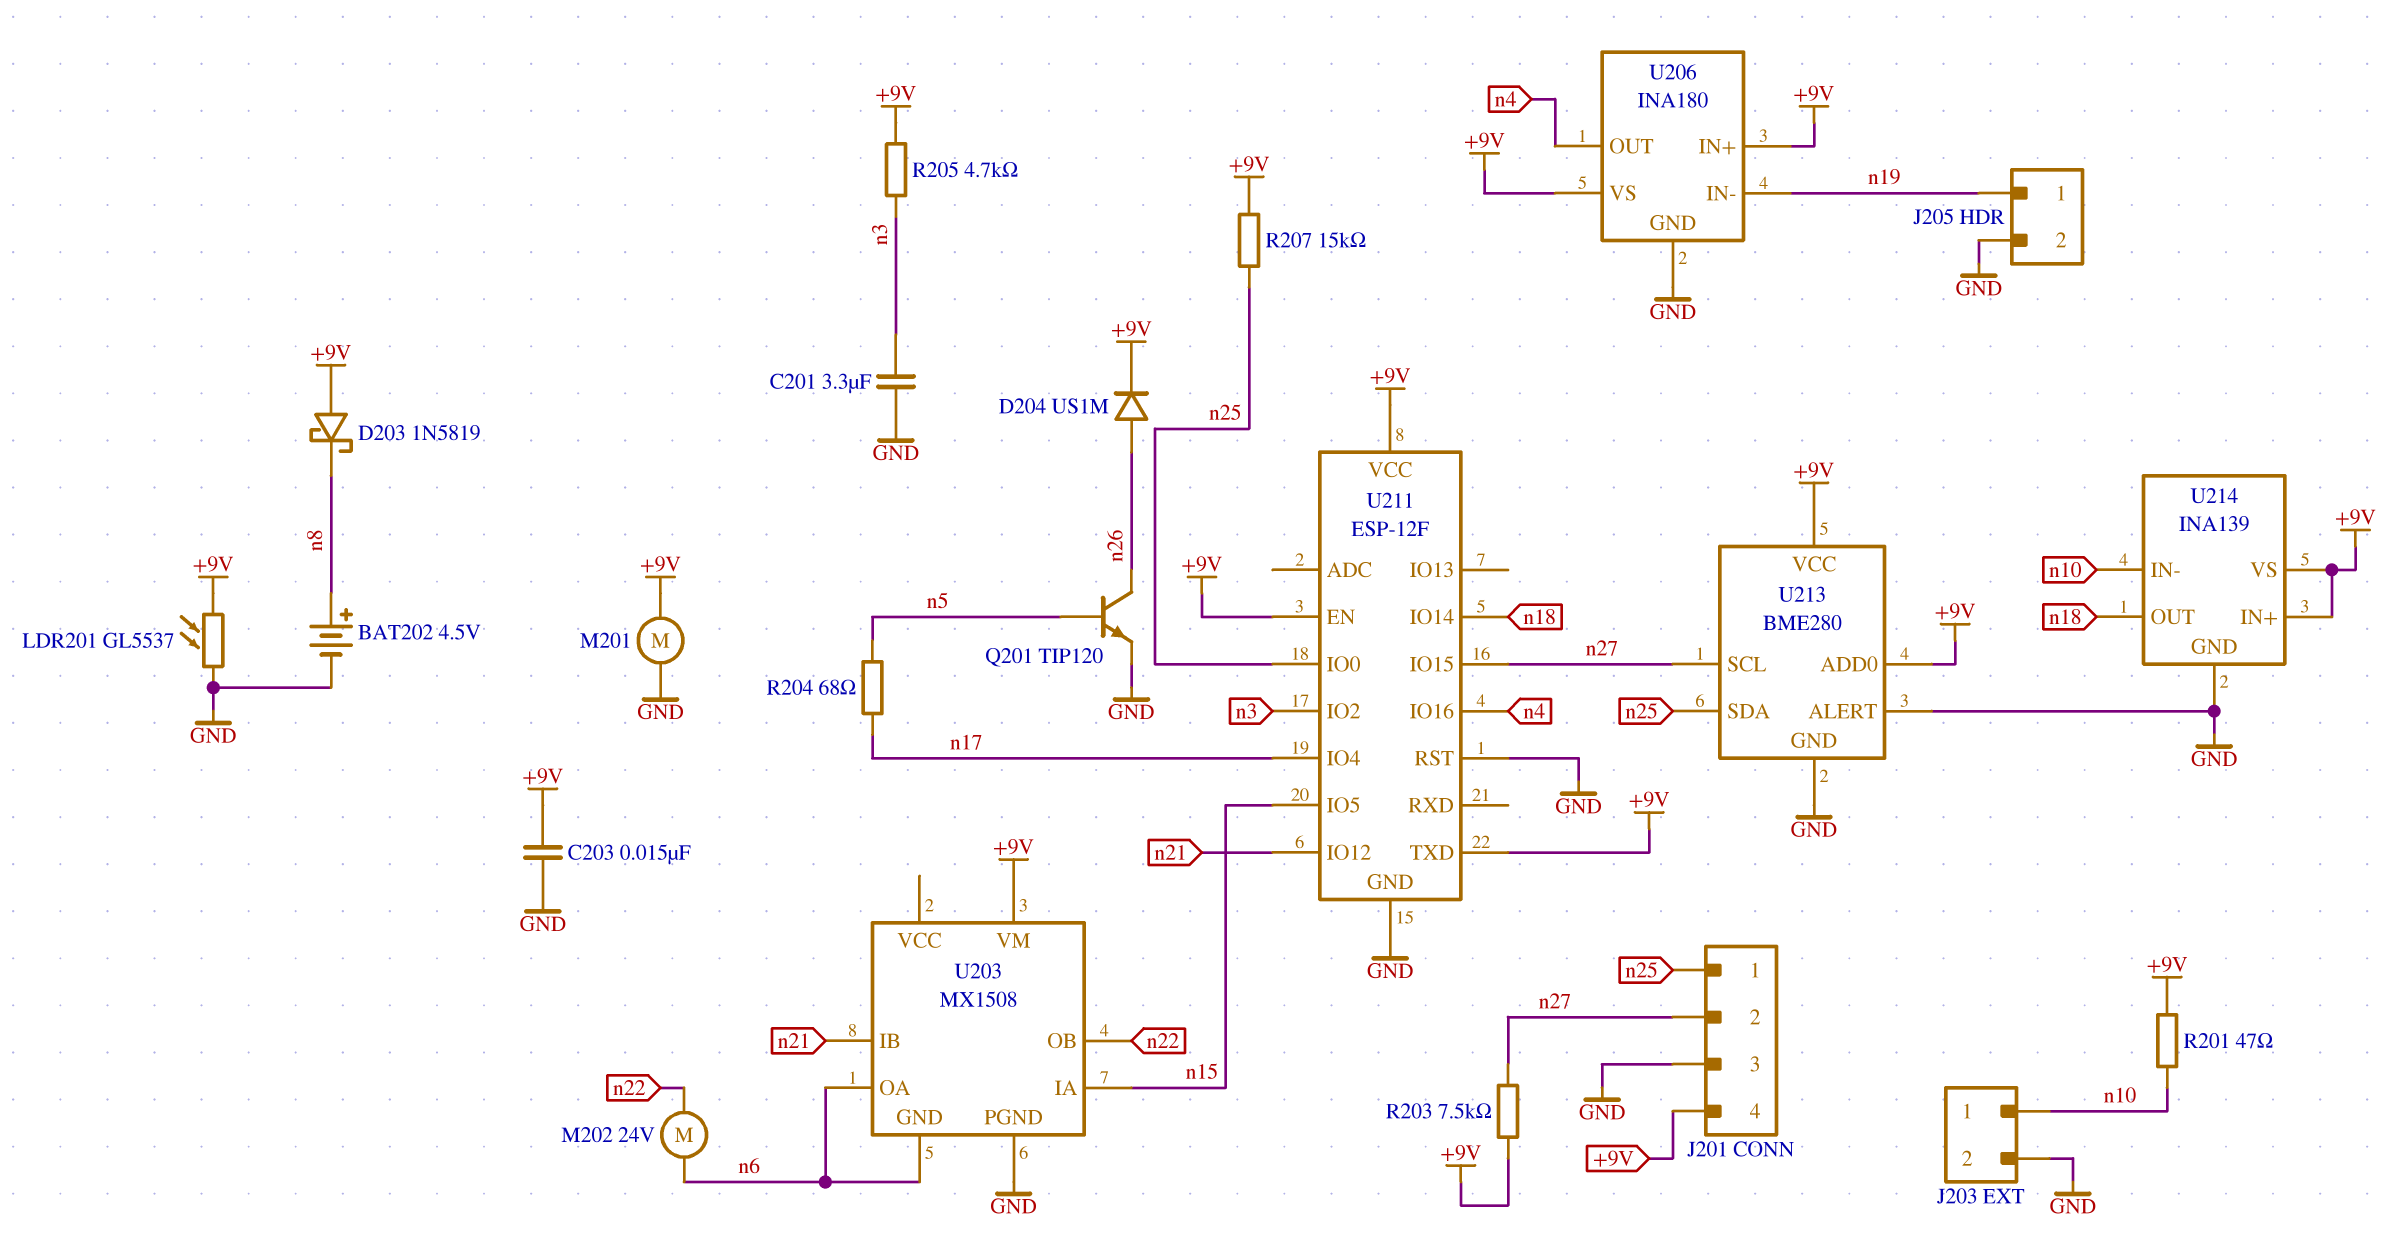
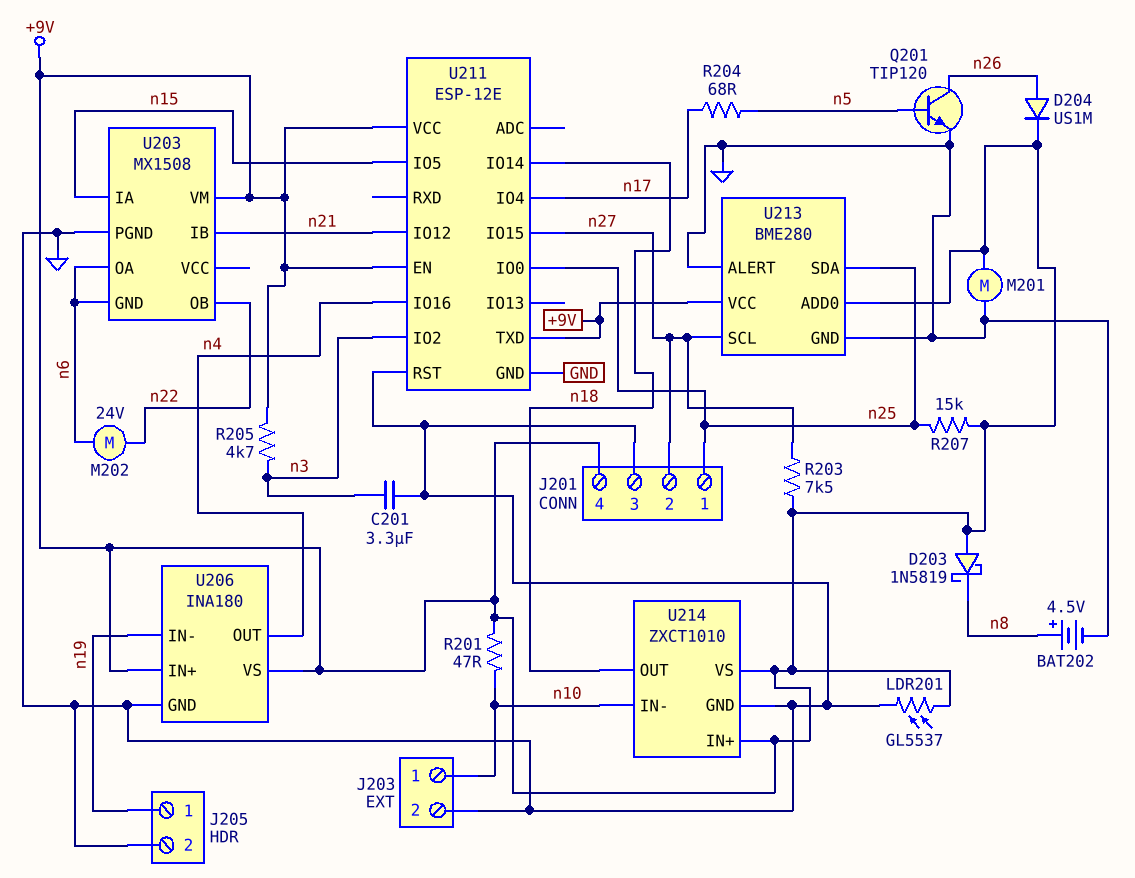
C203: 15nF (+9V, GND) -> none
U211: ESP-12F -> ESP-12E
U214: INA139 -> ZXCT1010

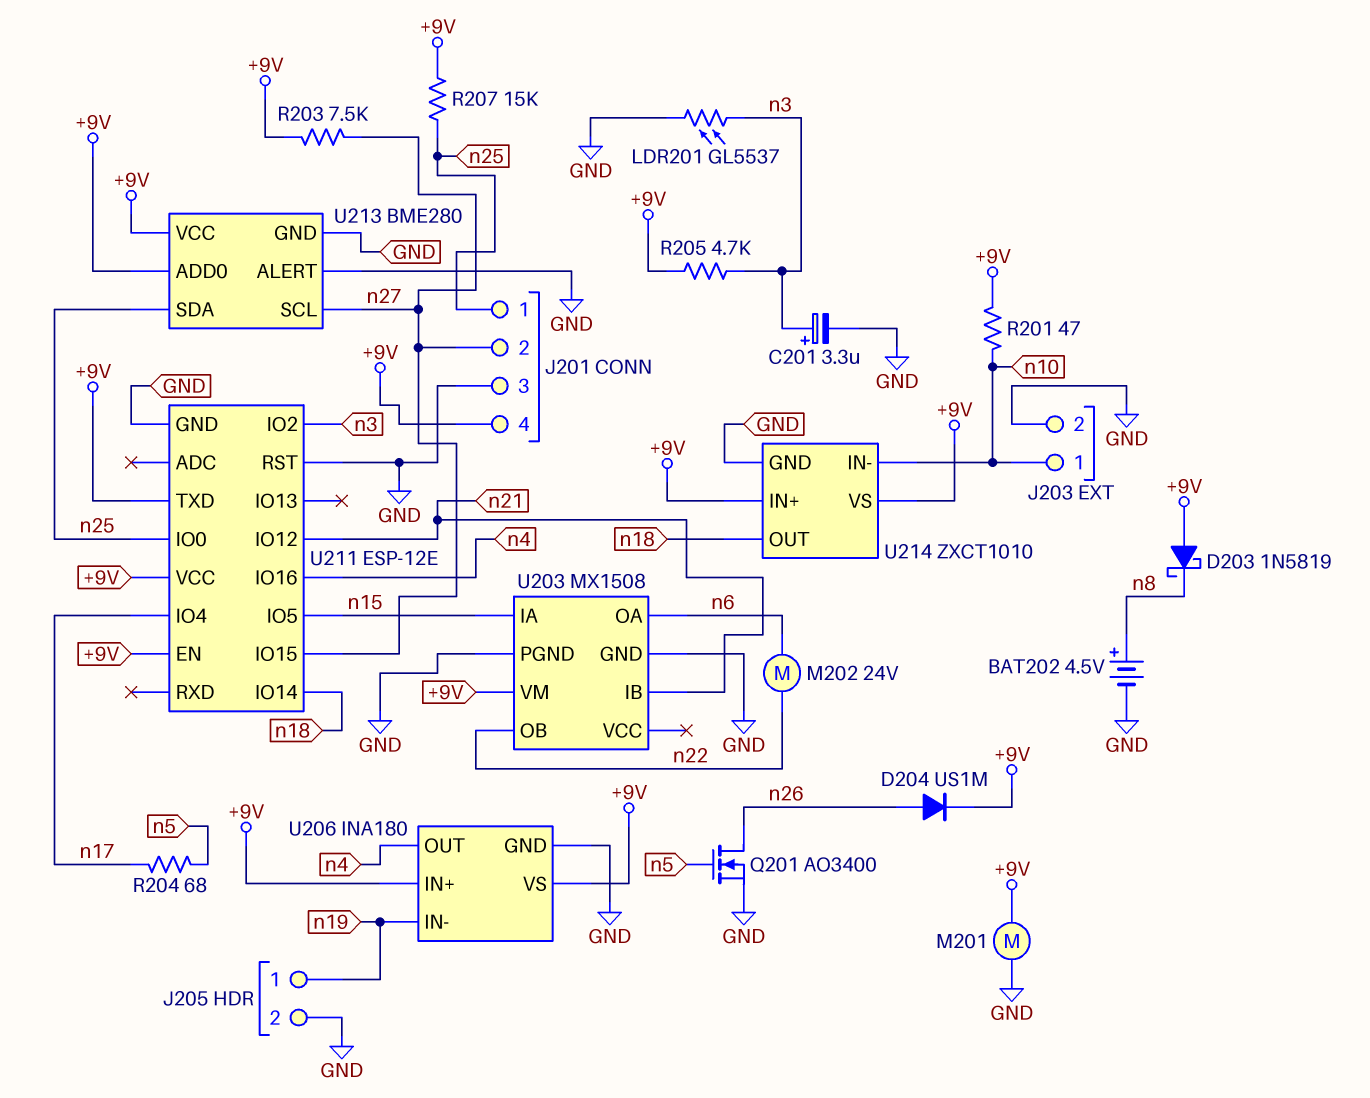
C201: 3.3uF (GND, n3) -> 3.3uF (plus n3, minus GND)
LDR201: GL5537 (+9V, GND) -> GL5537 (GND, n3)
Q201: NPN TIP120 (B n5, C n26, E GND) -> NMOS AO3400 (G n5, D n26, S GND)
U203 pin GND: n6 -> GND

